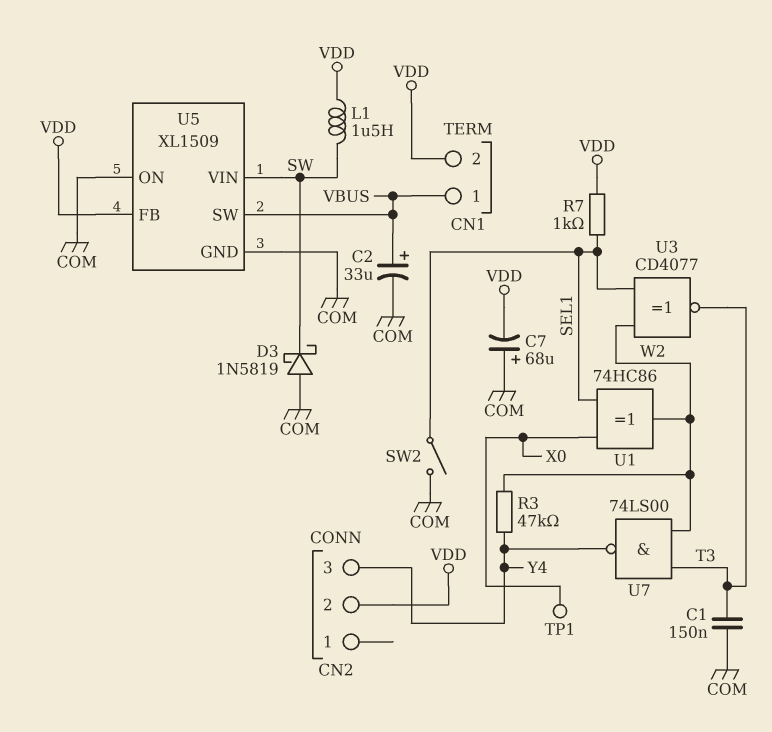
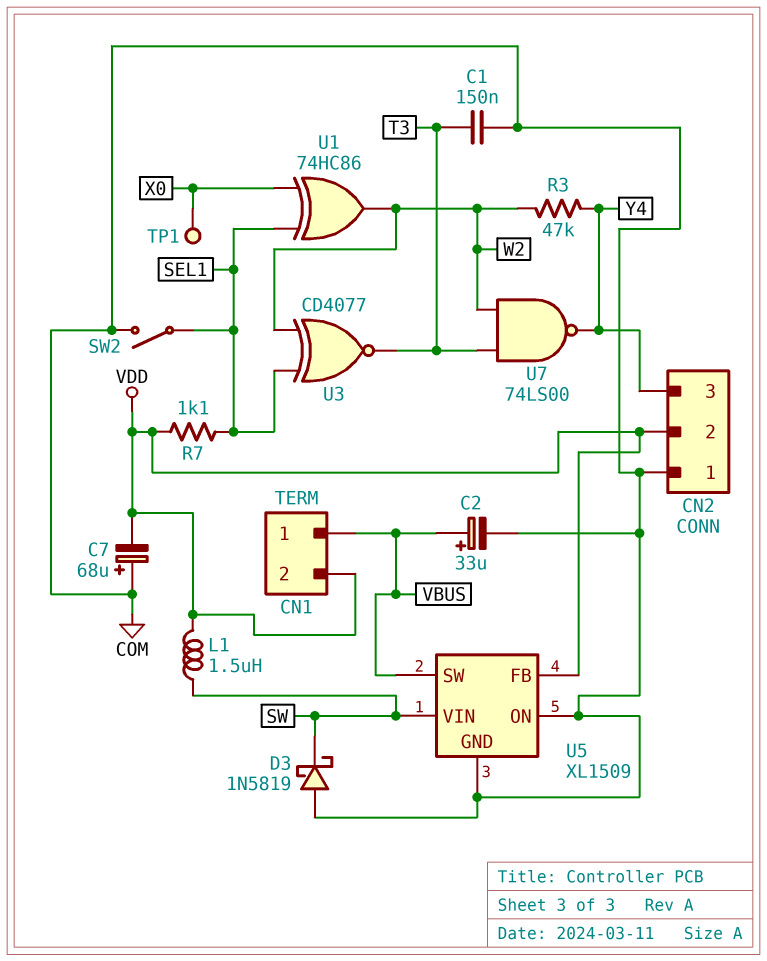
CN2 pin 1: none -> COM
R7: 1k (SEL1, VDD) -> 1.1k (SEL1, VDD)

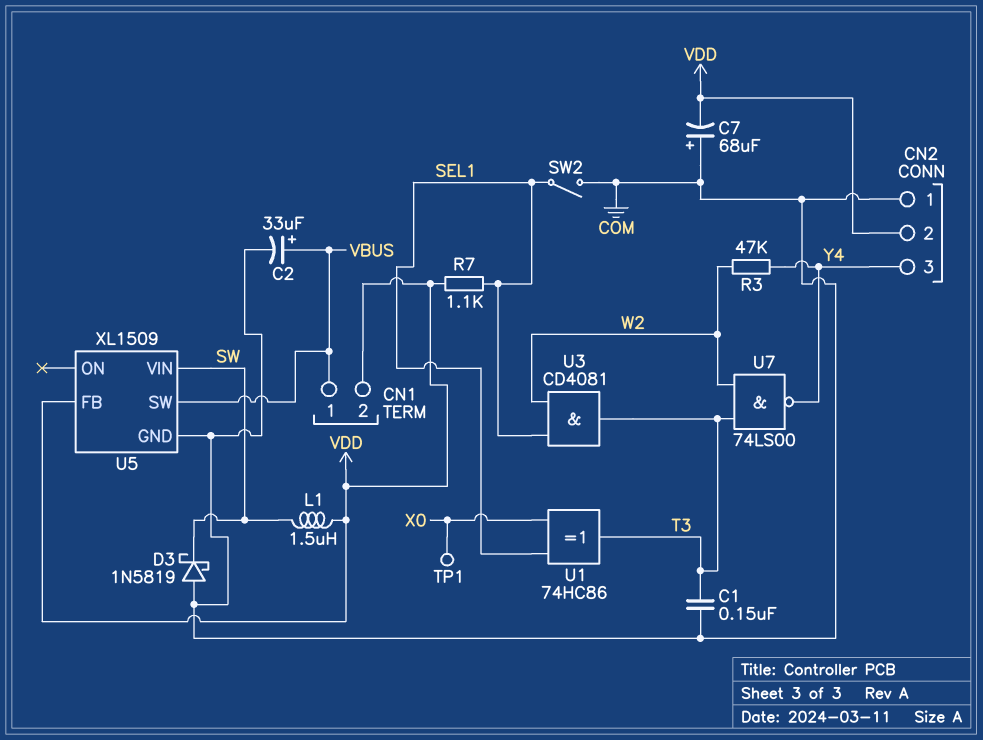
U1: XOR 74HC86 (in SEL1, in X0, out W2) -> XOR 74HC86 (in SEL1, in X0, out T3)
U3: XNOR CD4077 (in SEL1, in W2, out T3) -> AND CD4081 (in SEL1, in W2, out T3)
U5 pin ON: COM -> none

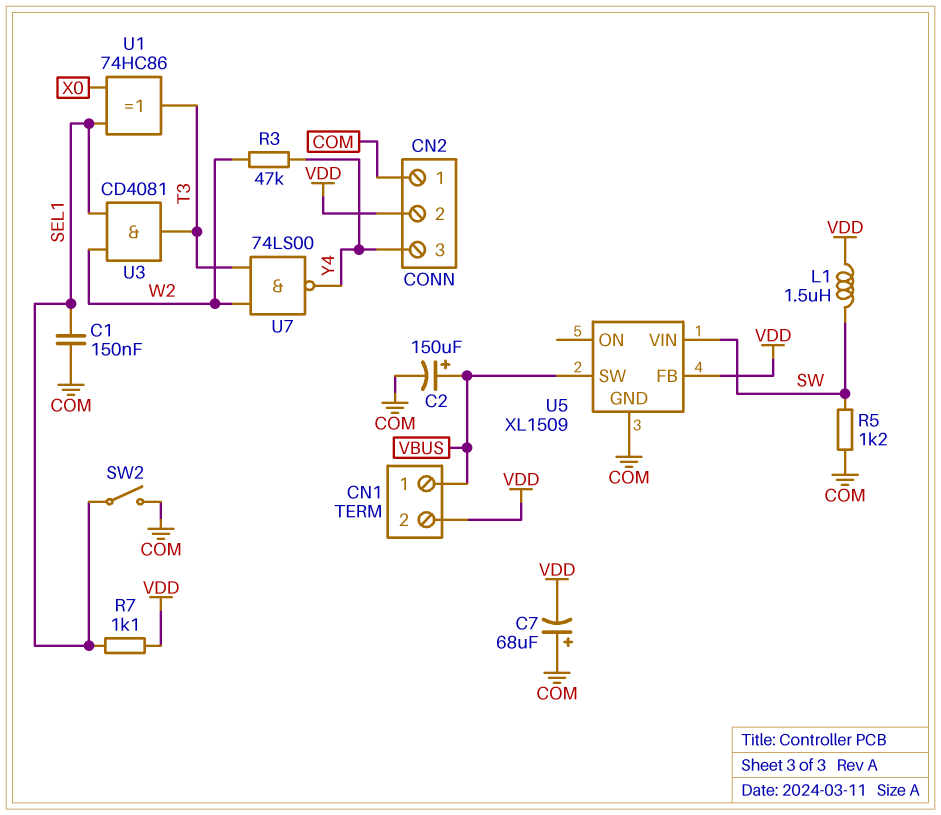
C1: 150nF (COM, T3) -> 150nF (COM, SEL1)
C2: 33uF (plus VBUS, minus COM) -> 150uF (plus VBUS, minus COM)
D3: schottky 1N5819 (A COM, K SW) -> none
R5: none -> 1.2k (COM, SW)
TP1: test point (X0) -> none

